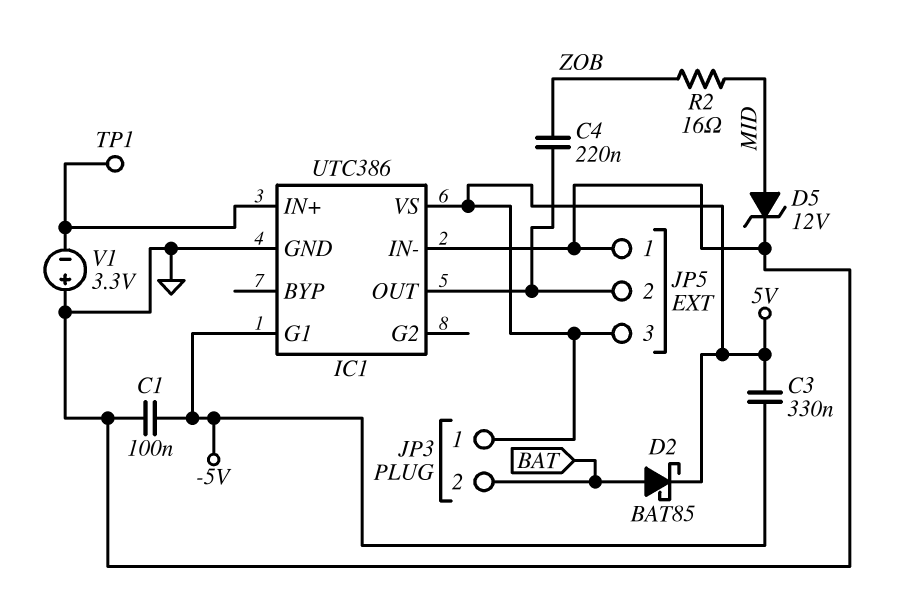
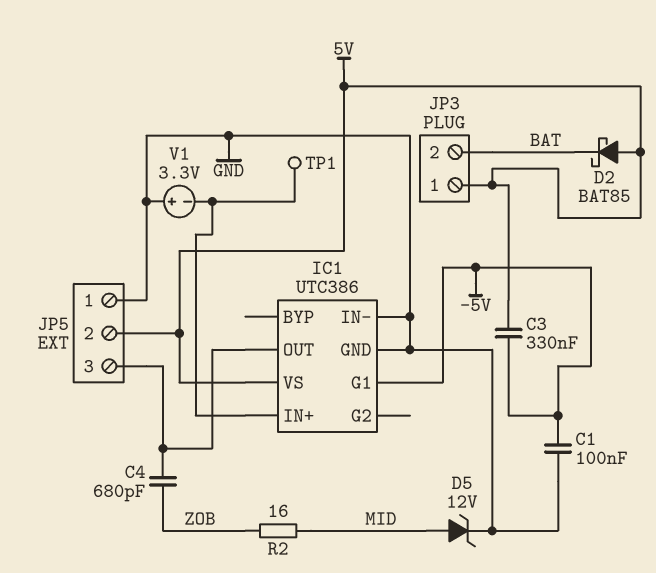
C4: 220nF (IC1/OUT, ZOB) -> 680pF (IC1/OUT, ZOB)
D2: schottky BAT85 (A BAT, K 5V) -> schottky BAT85 (A 5V, K BAT)
JP5 pin 2: IC1/OUT -> 5V
JP5 pin 3: 5V -> IC1/OUT

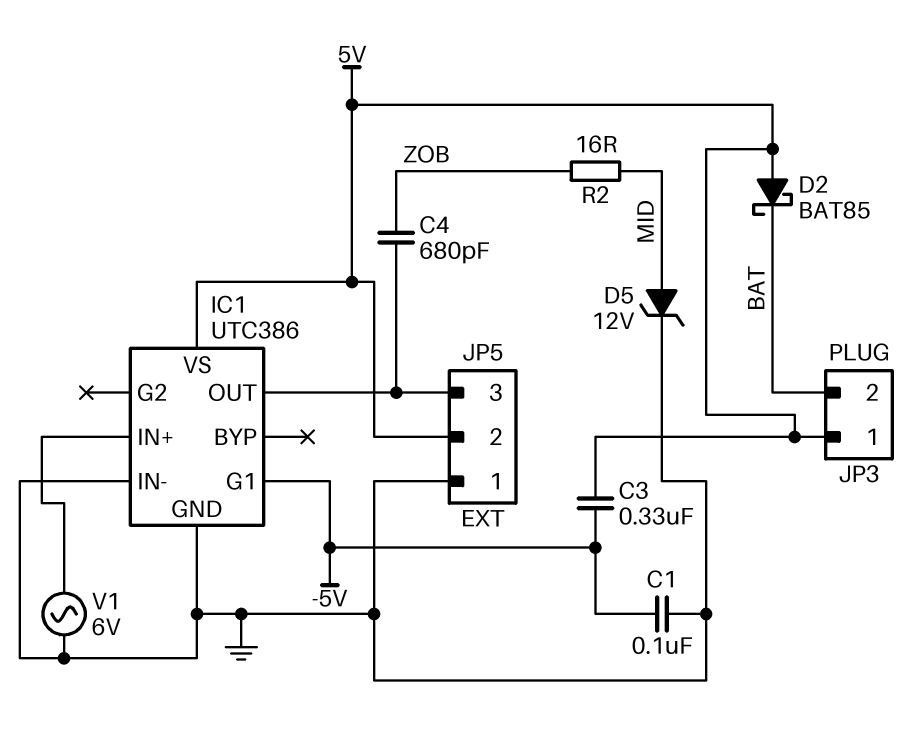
TP1: test point (IC1/IN+) -> none
V1: 3.3V (plus GND, minus IC1/IN+) -> AC 6V (GND, IC1/IN+)

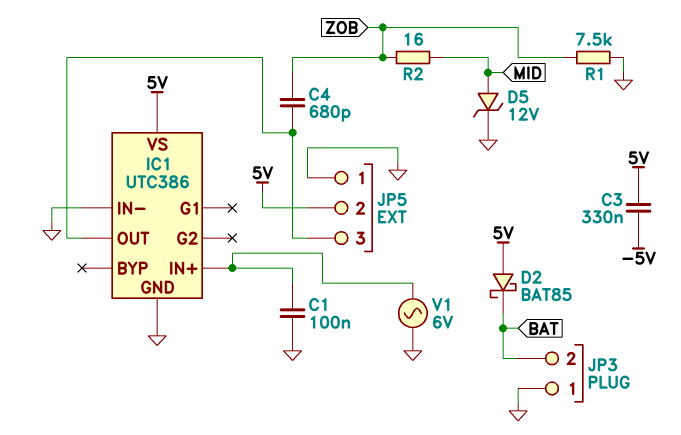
C1: 100nF (-5V, GND) -> 100nF (GND, IC1/IN+)
IC1 pin G1: -5V -> none
JP3 pin 1: 5V -> GND
R1: none -> 7.5k (GND, ZOB)

